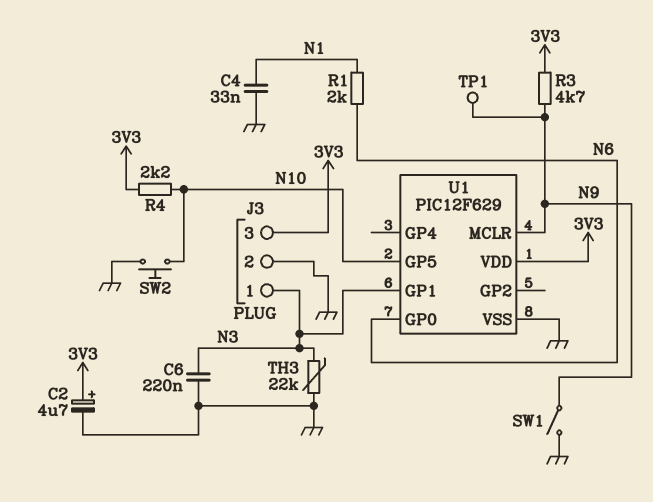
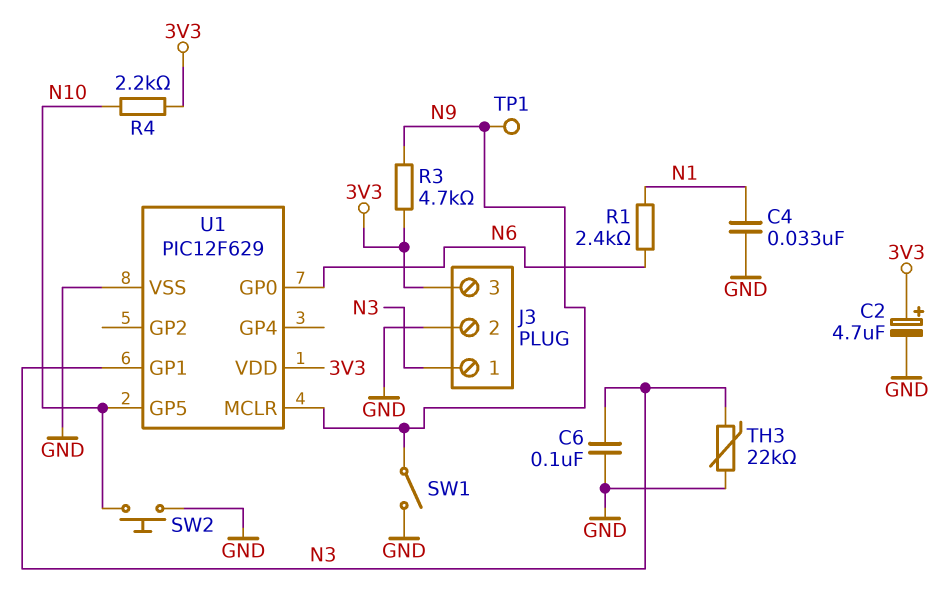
C6: 220nF (GND, N3) -> 100nF (GND, N3)
R1: 2k (N1, N6) -> 2.4k (N1, N6)

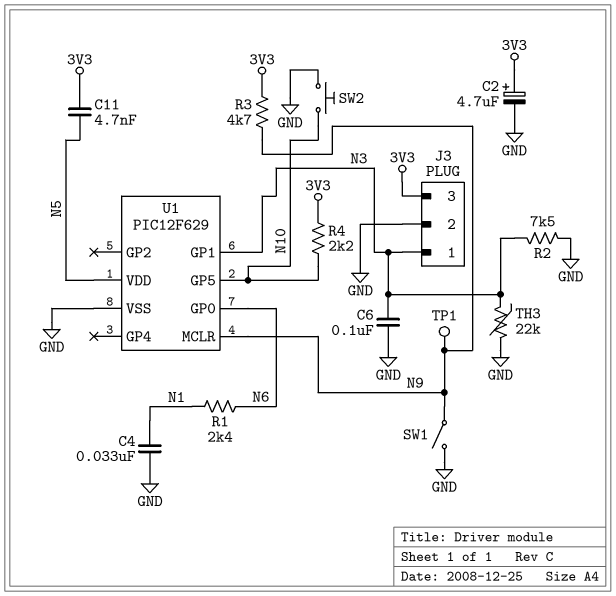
C11: none -> 4.7nF (3V3, N5)
R2: none -> 7.5k (GND, N3)
U1 pin VDD: 3V3 -> N5

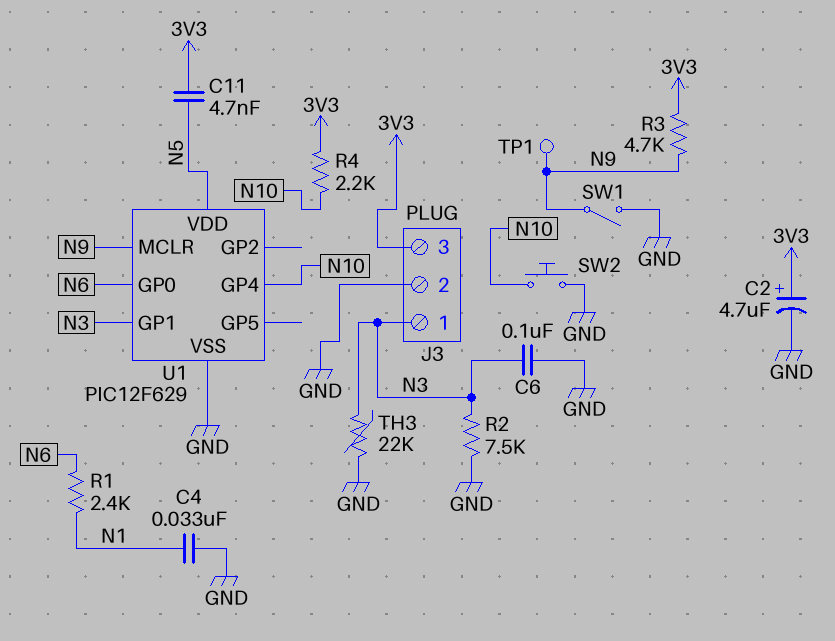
U1 pin GP4: none -> N10
U1 pin GP5: N10 -> none

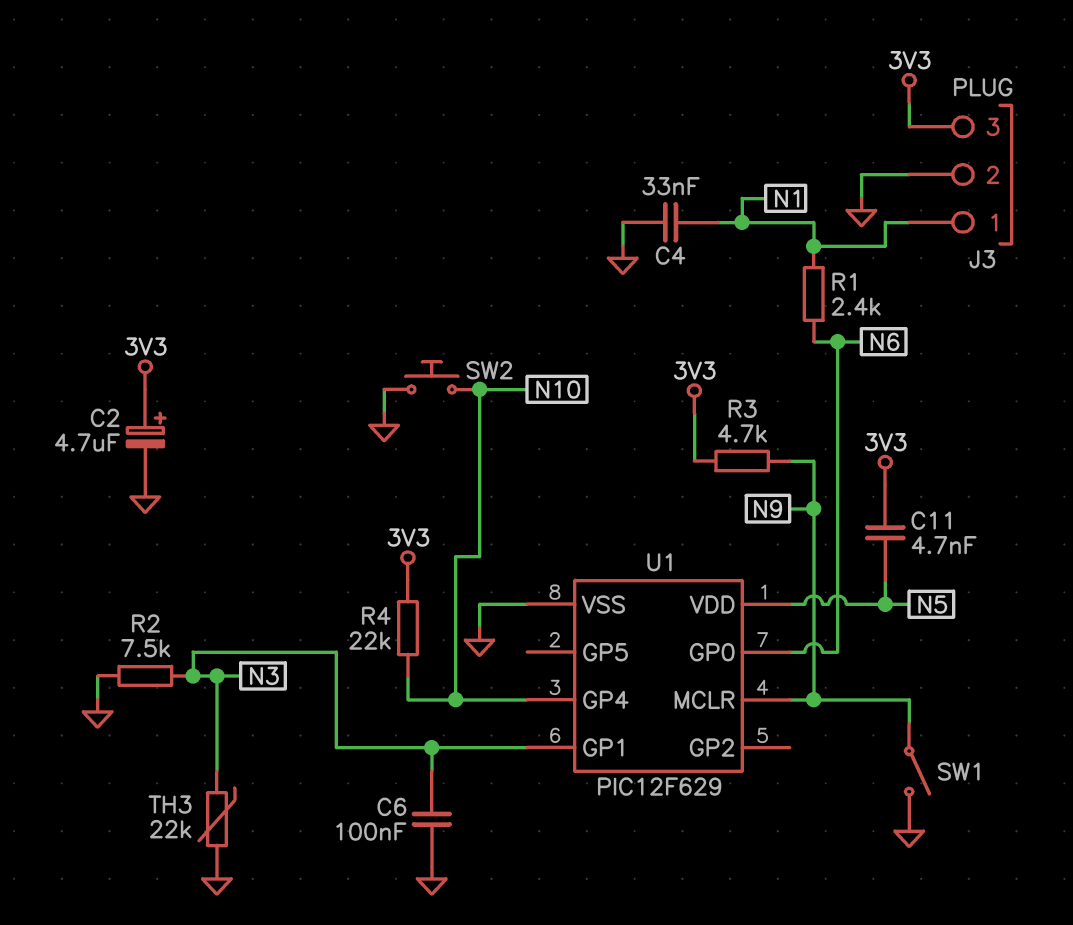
J3 pin 1: N3 -> N1
R4: 2.2k (3V3, N10) -> 22k (3V3, N10)
TP1: test point (N9) -> none

